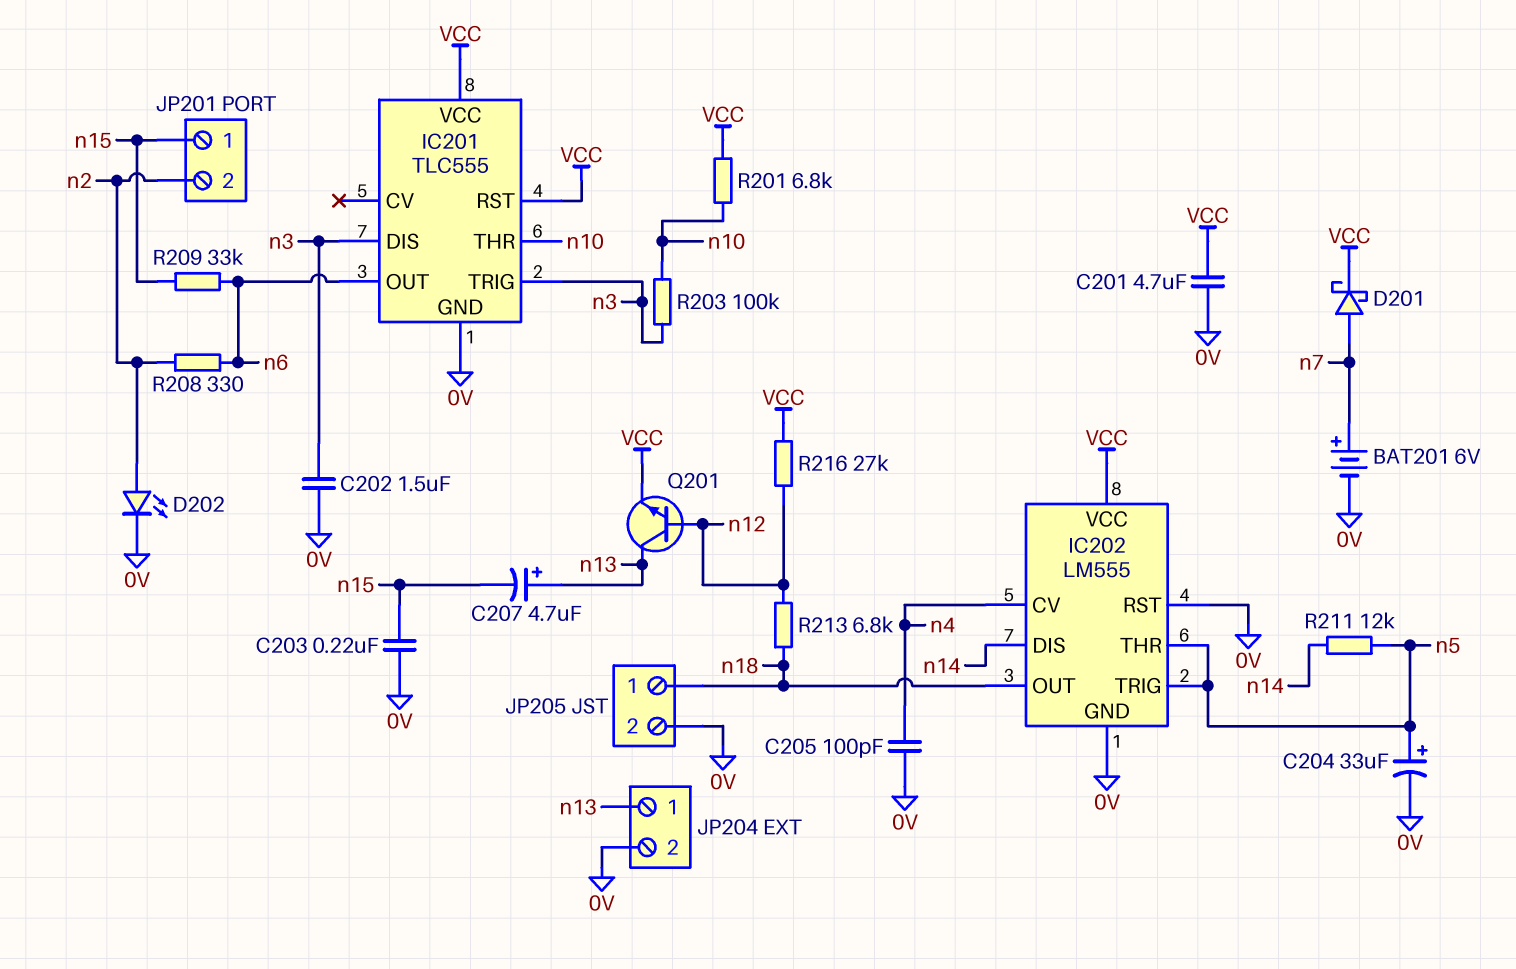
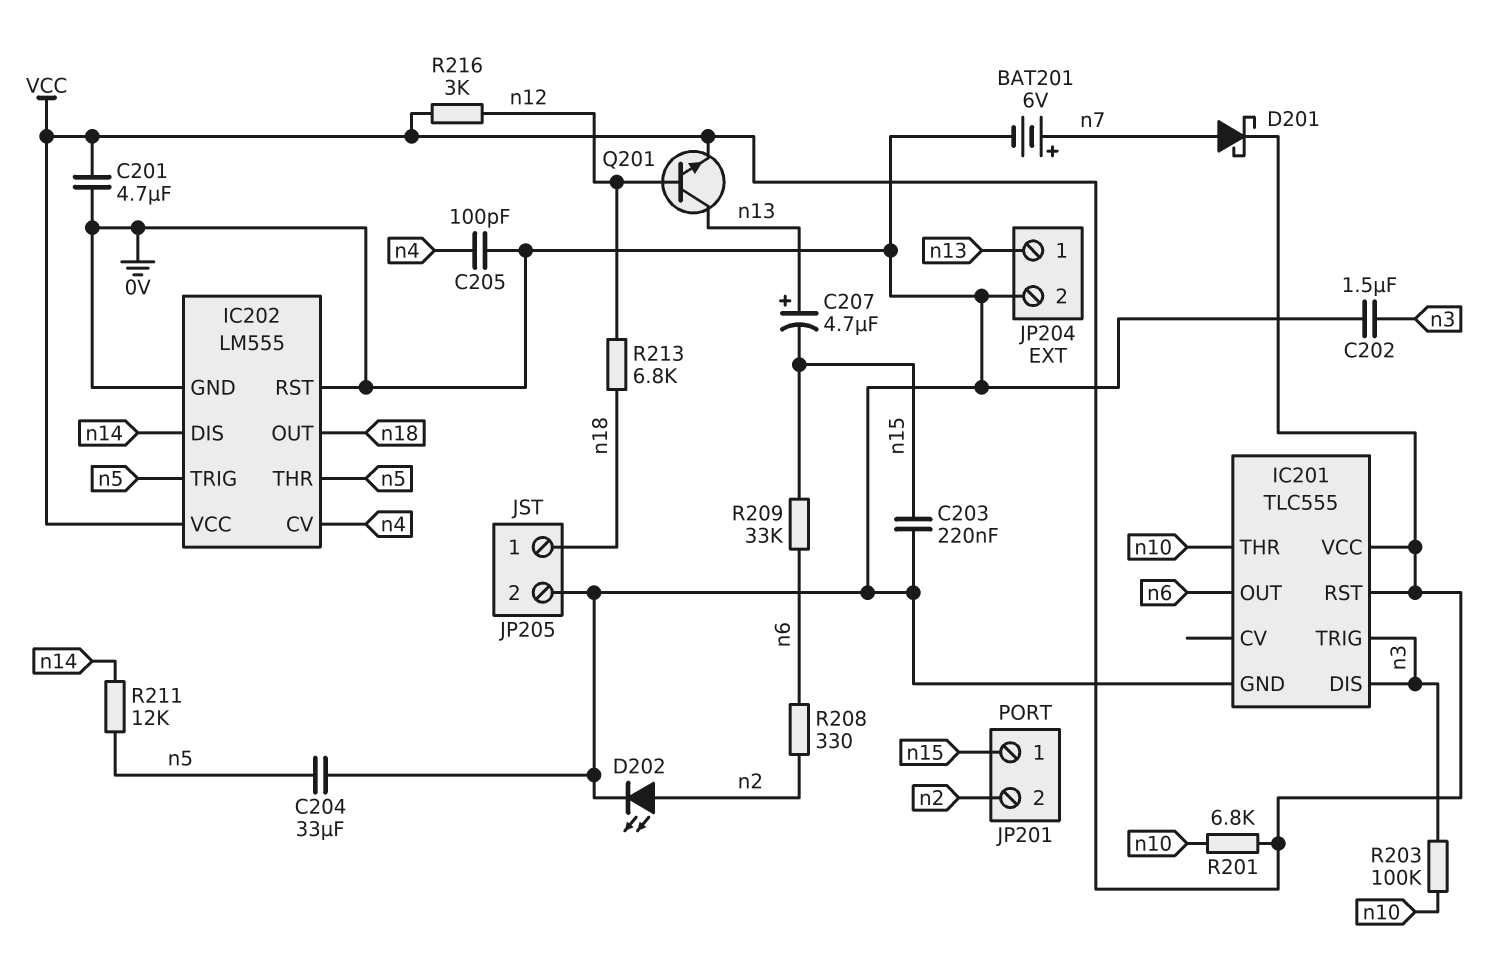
C204: 33uF (plus n5, minus 0V) -> 33uF (0V, n5)
R216: 27k (VCC, n12) -> 3k (VCC, n12)

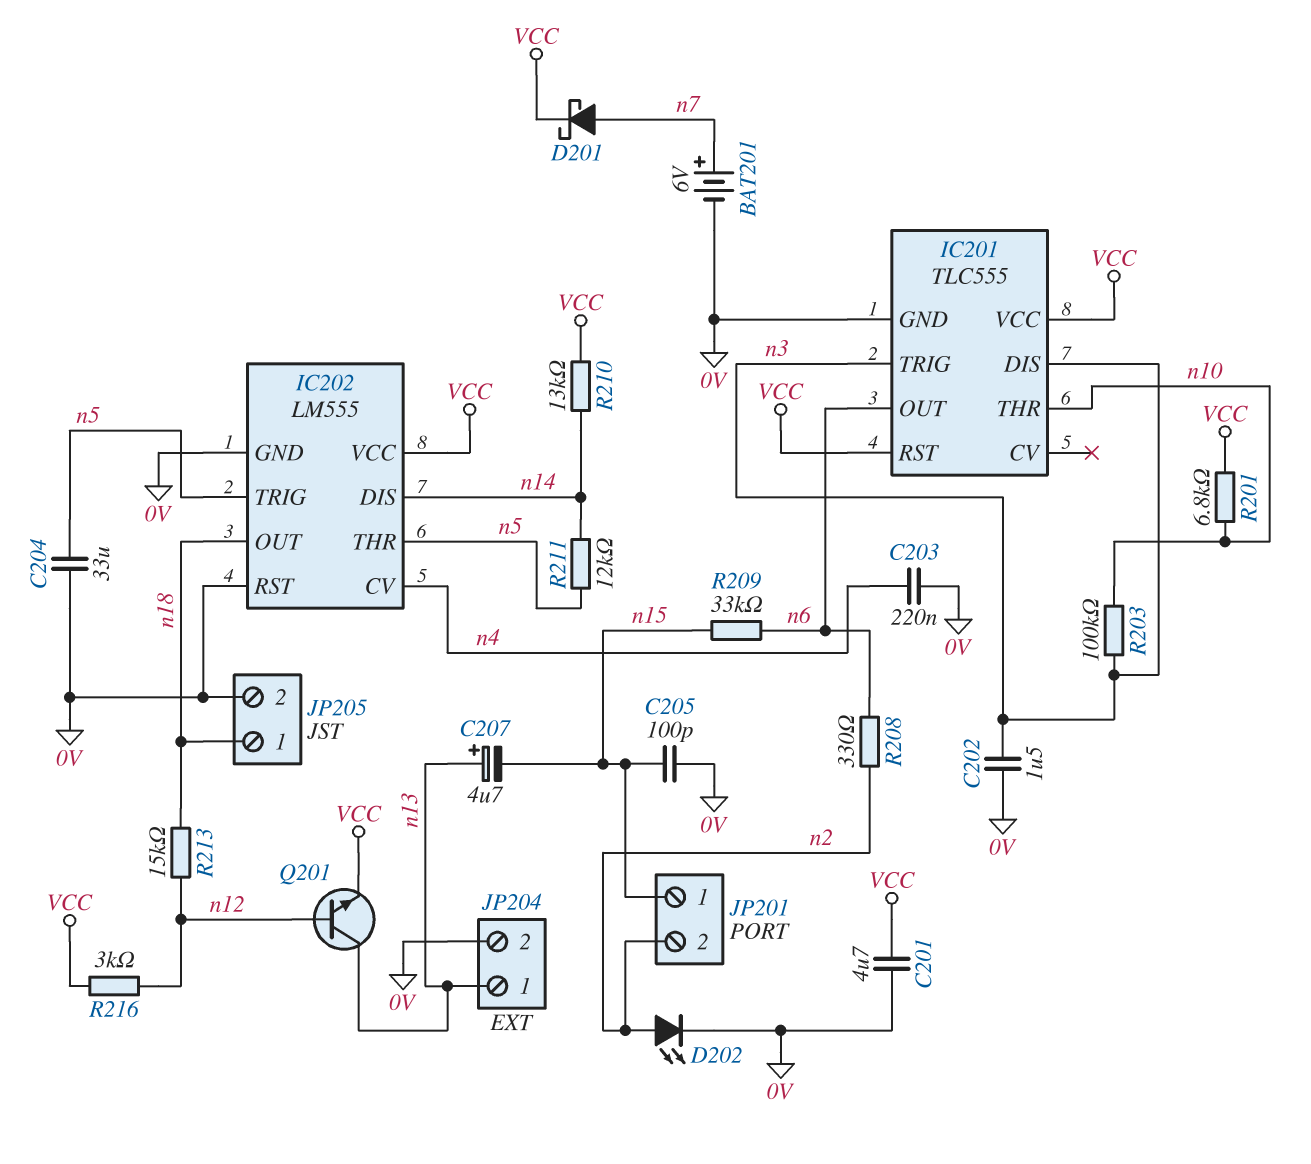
C203: 220nF (0V, n15) -> 220nF (0V, n4)
C205: 100pF (0V, n4) -> 100pF (0V, n15)
R210: none -> 13k (VCC, n14)
R213: 6.8k (n12, n18) -> 15k (n12, n18)

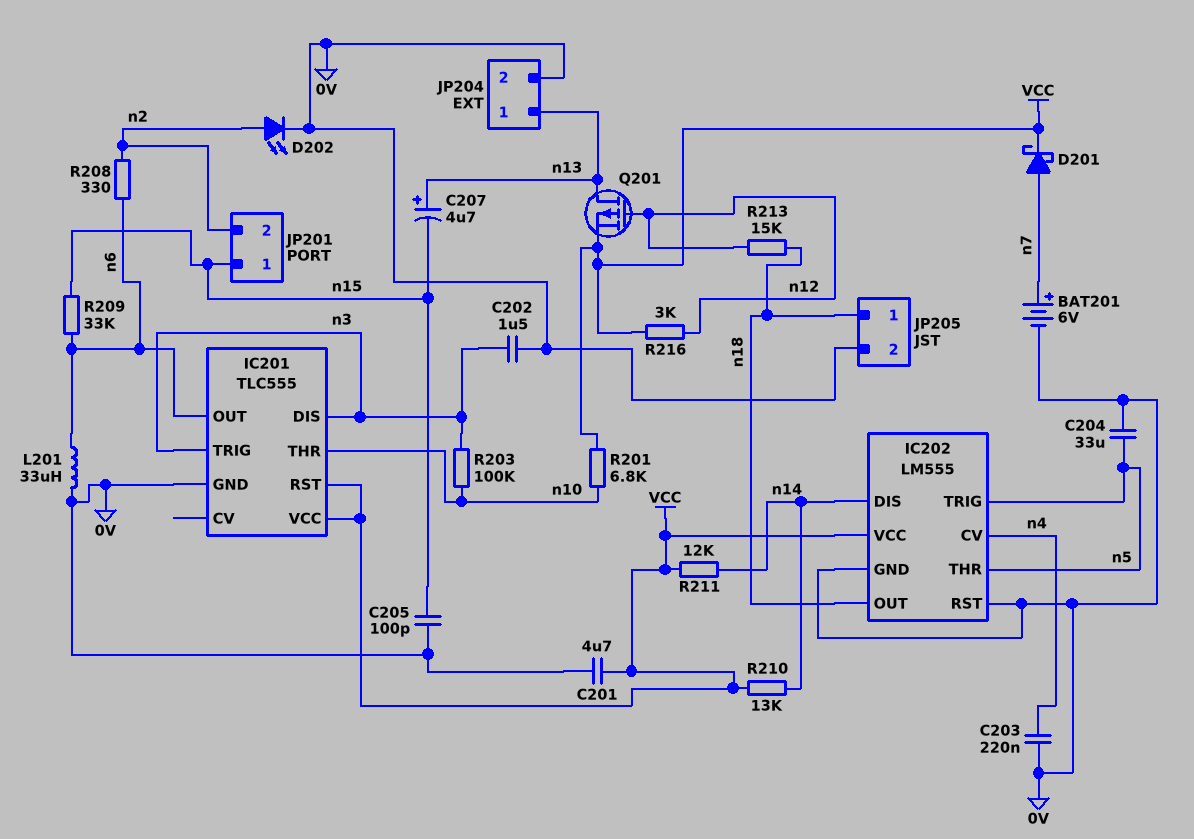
L201: none -> 33uH (0V, n6)
Q201: NPN (B n12, C n13, E VCC) -> PMOS (G n12, D n13, S VCC)
R211: 12k (n5, n14) -> 12k (VCC, n14)

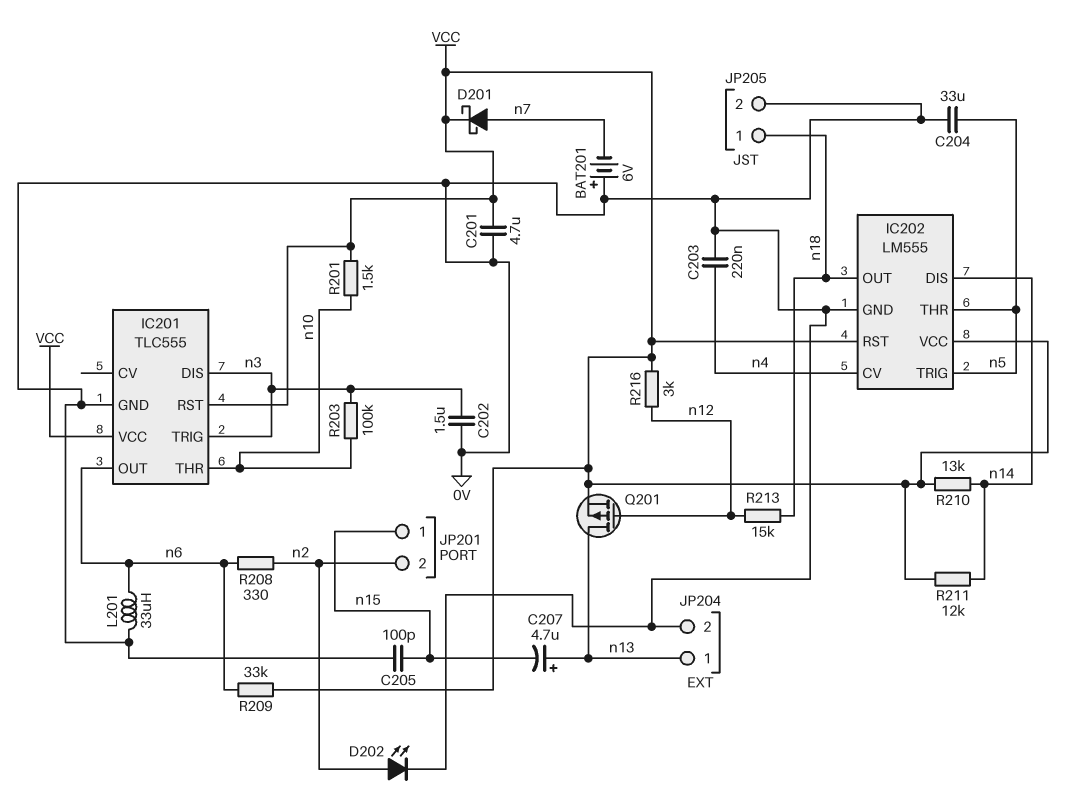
BAT201: 6V (plus n7, minus 0V) -> 6V (plus 0V, minus n7)
IC202 pin RST: 0V -> VCC
R201: 6.8k (VCC, n10) -> 1.5k (VCC, n10)
R209: 33k (n6, n15) -> 33k (VCC, n6)

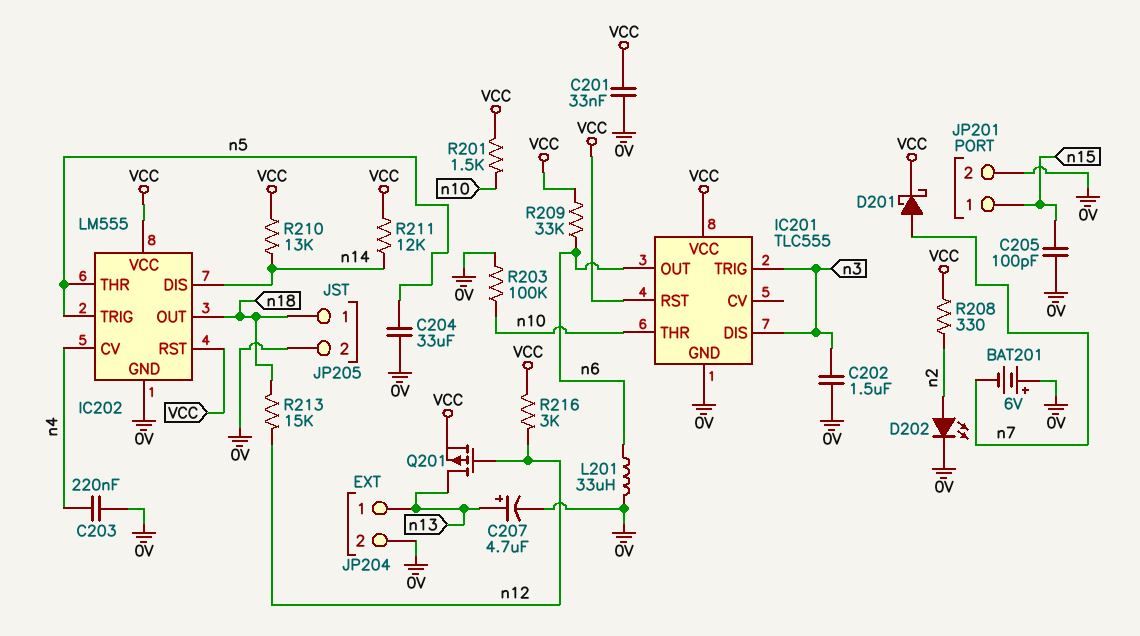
C201: 4.7uF (0V, VCC) -> 33nF (0V, VCC)
C207: 4.7uF (plus n13, minus n15) -> 4.7uF (plus n13, minus 0V)
JP201 pin 2: n2 -> 0V
R203: 100k (n3, n10) -> 100k (0V, n10)
R208: 330 (n2, n6) -> 330 (VCC, n2)

